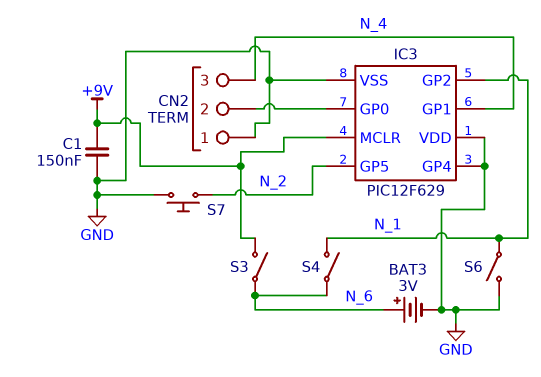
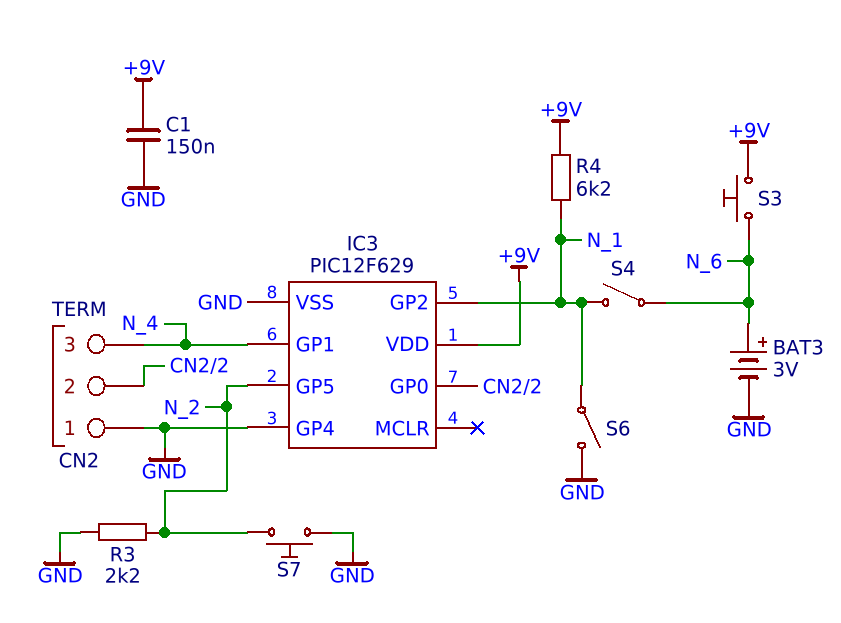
IC3 pin MCLR: +9V -> none
IC3 pin VDD: GND -> +9V
R3: none -> 2.2k (GND, N_2)
R4: none -> 6.2k (+9V, N_1)
S3: switch (+9V, N_6) -> button (+9V, N_6)

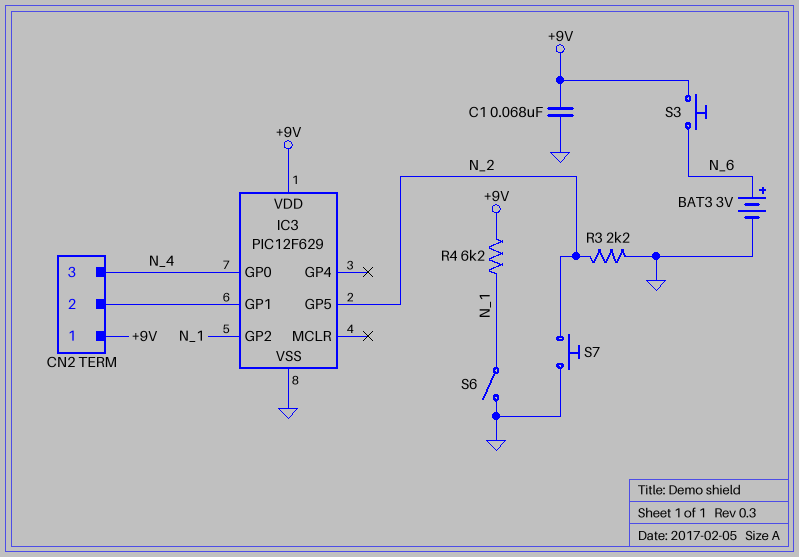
C1: 150nF (+9V, GND) -> 68nF (+9V, GND)
CN2 pin 1: GND -> +9V
IC3 pin GP0: CN2/2 -> N_4
IC3 pin GP1: N_4 -> CN2/2
IC3 pin GP4: GND -> none
S4: switch (N_1, N_6) -> none

